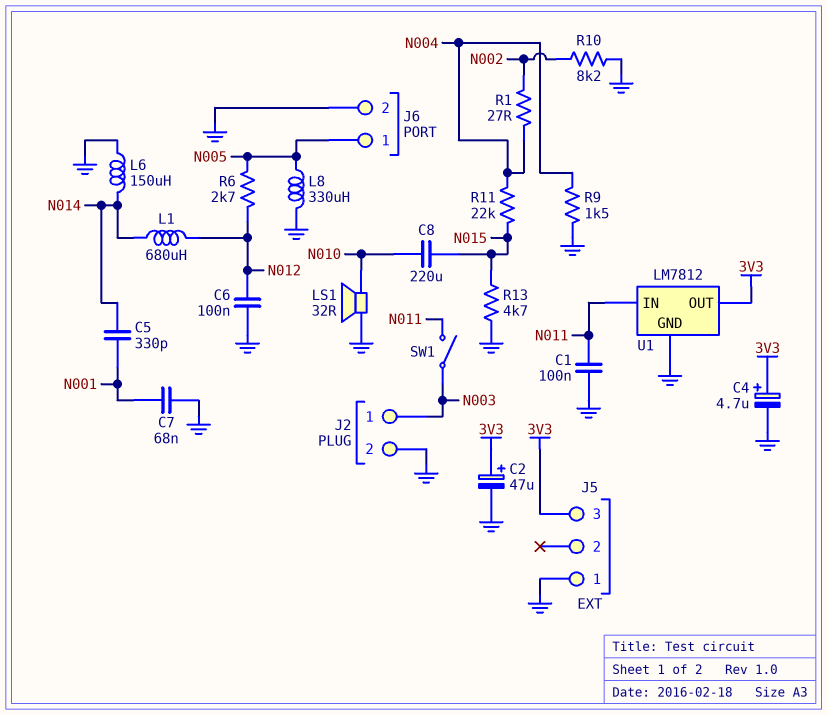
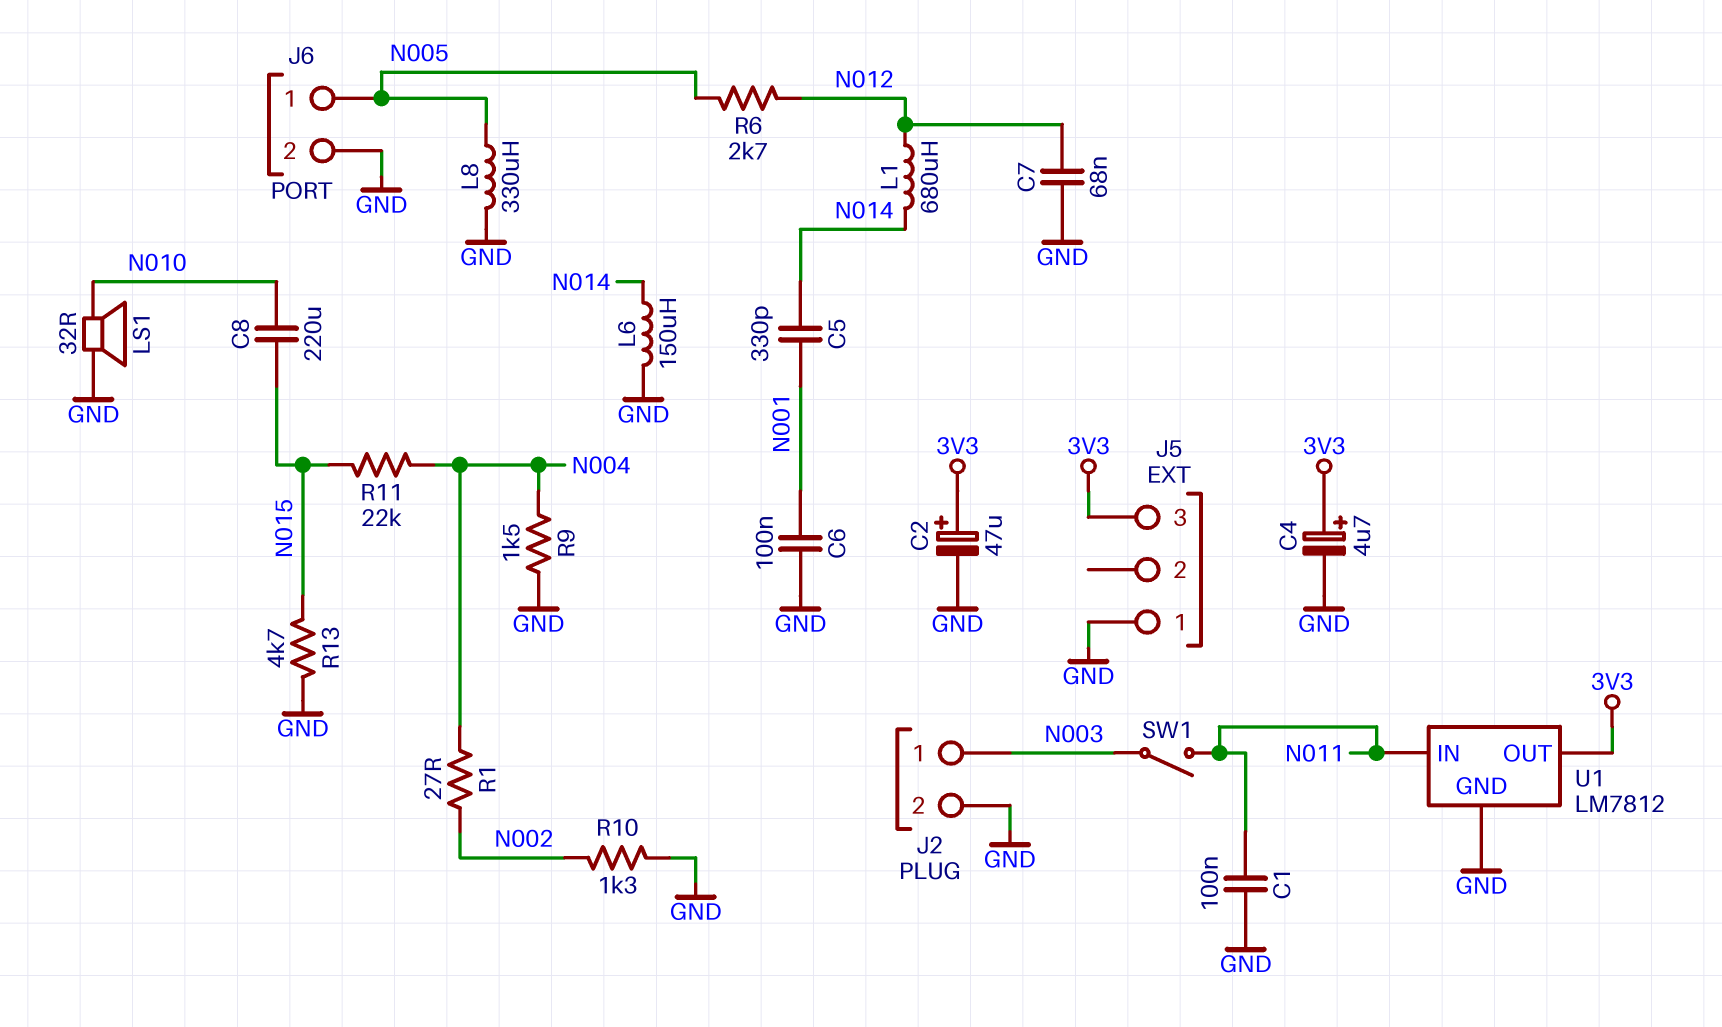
C6: 100nF (GND, N012) -> 100nF (GND, N001)
C7: 68nF (GND, N001) -> 68nF (GND, N012)
R10: 8.2k (GND, N002) -> 1.3k (GND, N002)

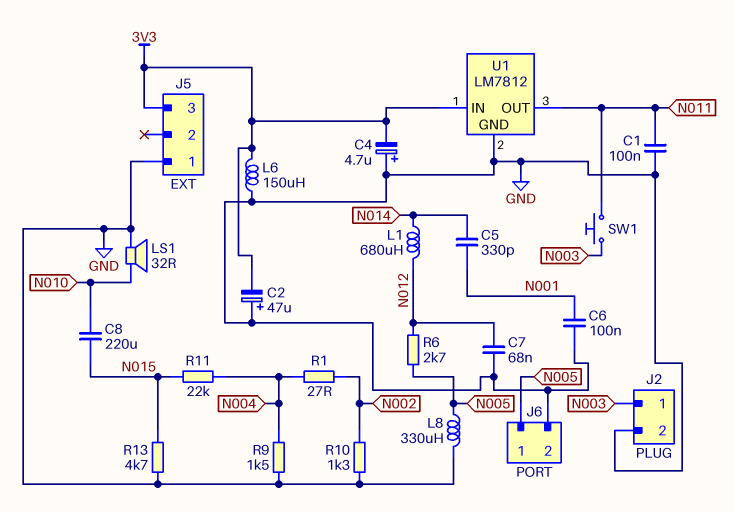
C2: 47uF (plus 3V3, minus GND) -> 47uF (plus GND, minus 3V3)
C4: 4.7uF (plus 3V3, minus GND) -> 4.7uF (plus GND, minus 3V3)
L6: 150uH (GND, N014) -> 150uH (3V3, GND)
SW1: switch (N003, N011) -> button (N003, N011)
U1 pin IN: N011 -> 3V3
U1 pin OUT: 3V3 -> N011

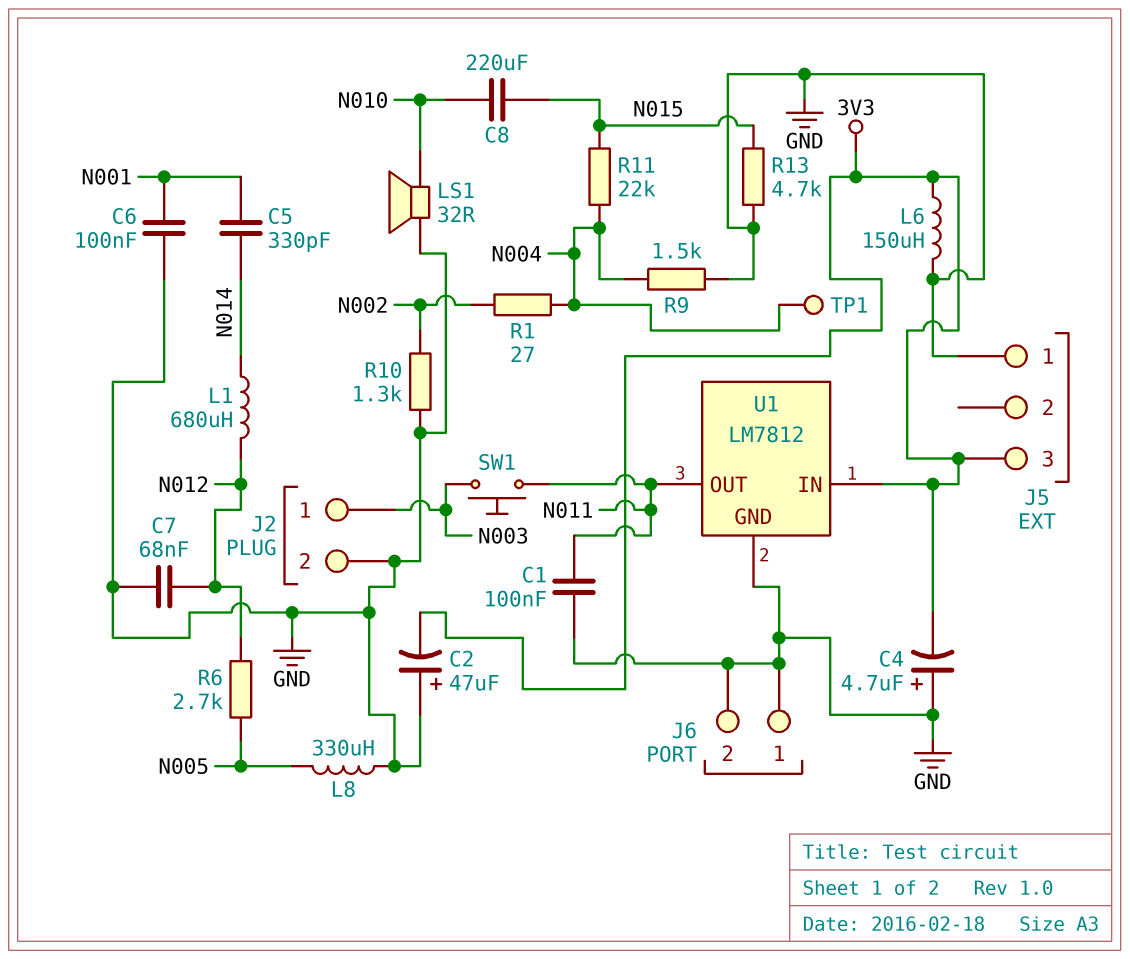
J6 pin 1: N005 -> GND
TP1: none -> test point (N004)

